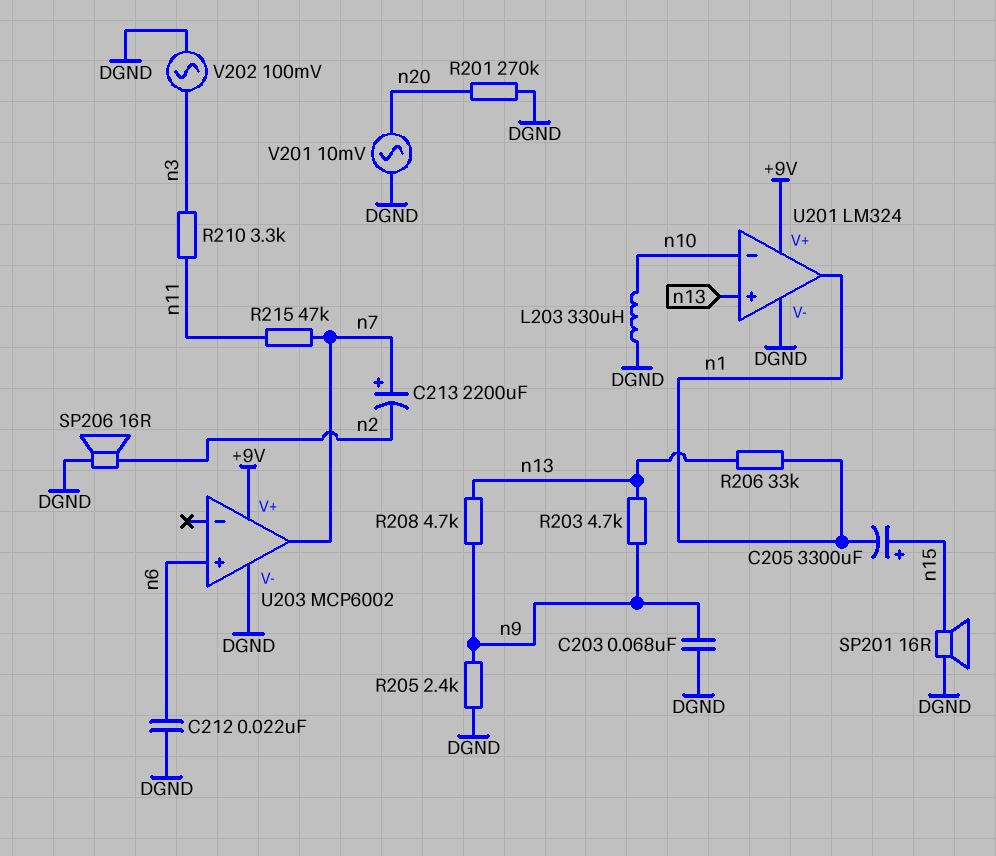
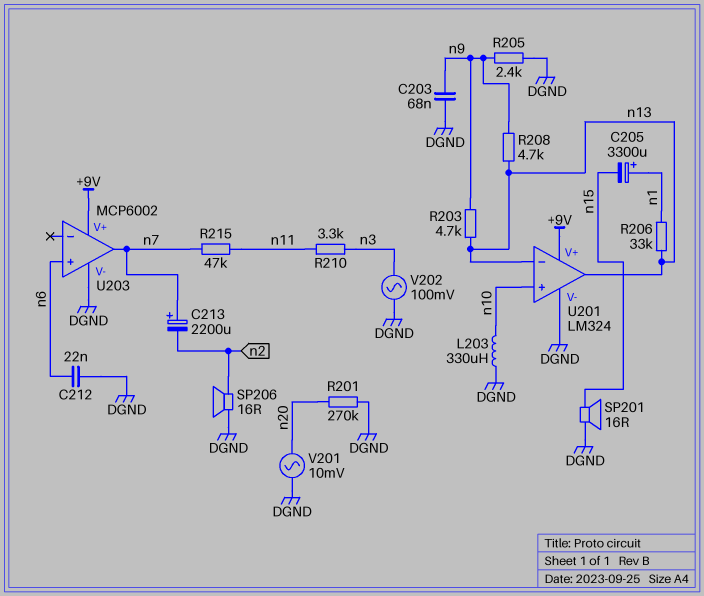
C205: 3300uF (plus n15, minus n1) -> 3300uF (plus n1, minus n15)
U201 pin in+: n13 -> n10
U201 pin in-: n10 -> n13
U201 pin out: n1 -> n13

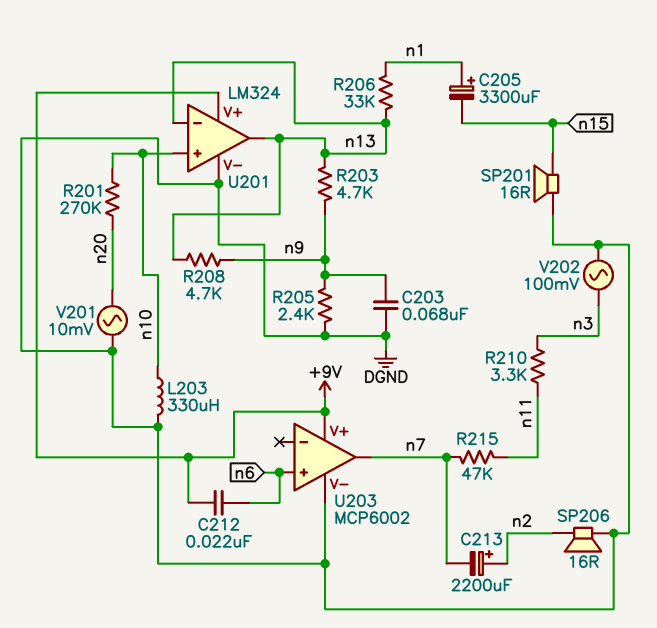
C212: 22nF (DGND, n6) -> 22nF (+9V, n6)
C213: 2200uF (plus n7, minus n2) -> 2200uF (plus n2, minus n7)
R201: 270k (DGND, n20) -> 270k (n10, n20)

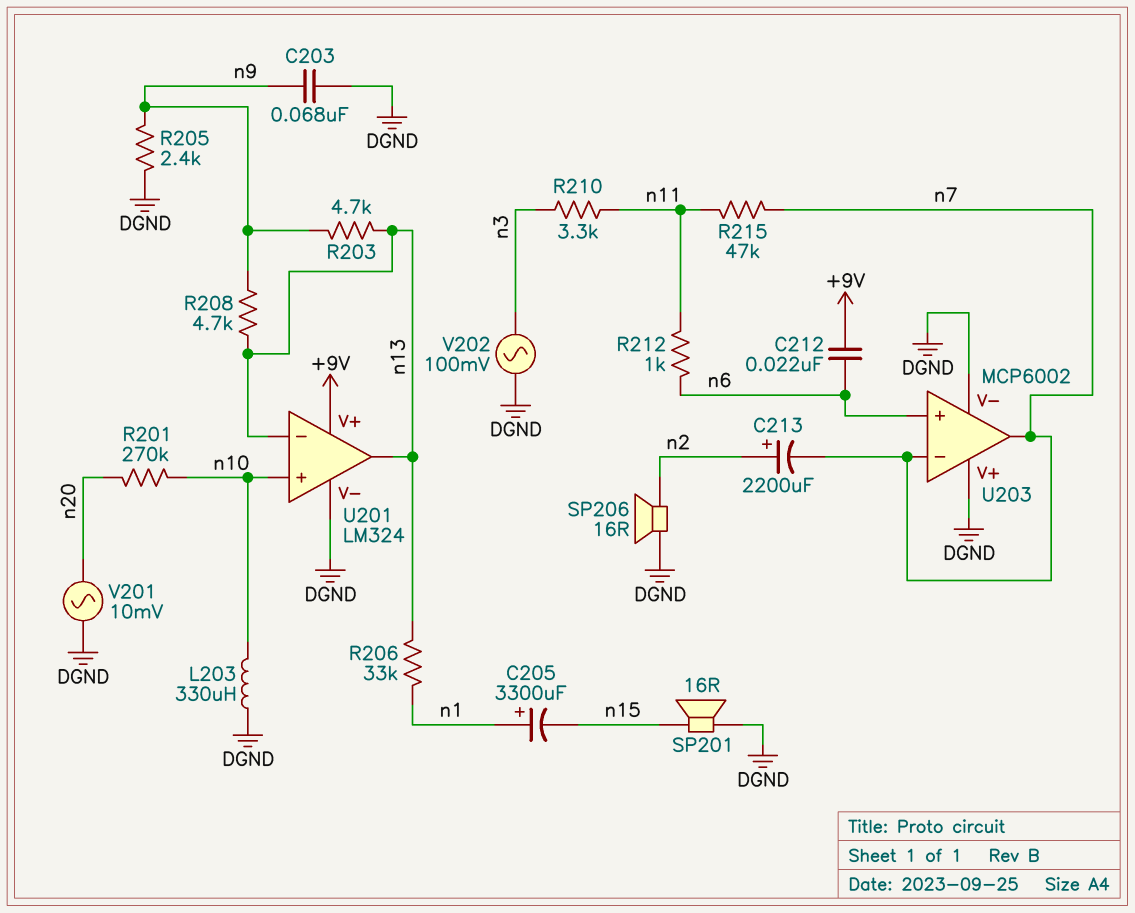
R212: none -> 1k (n6, n11)
U203 pin V+: +9V -> DGND
U203 pin in-: none -> n7

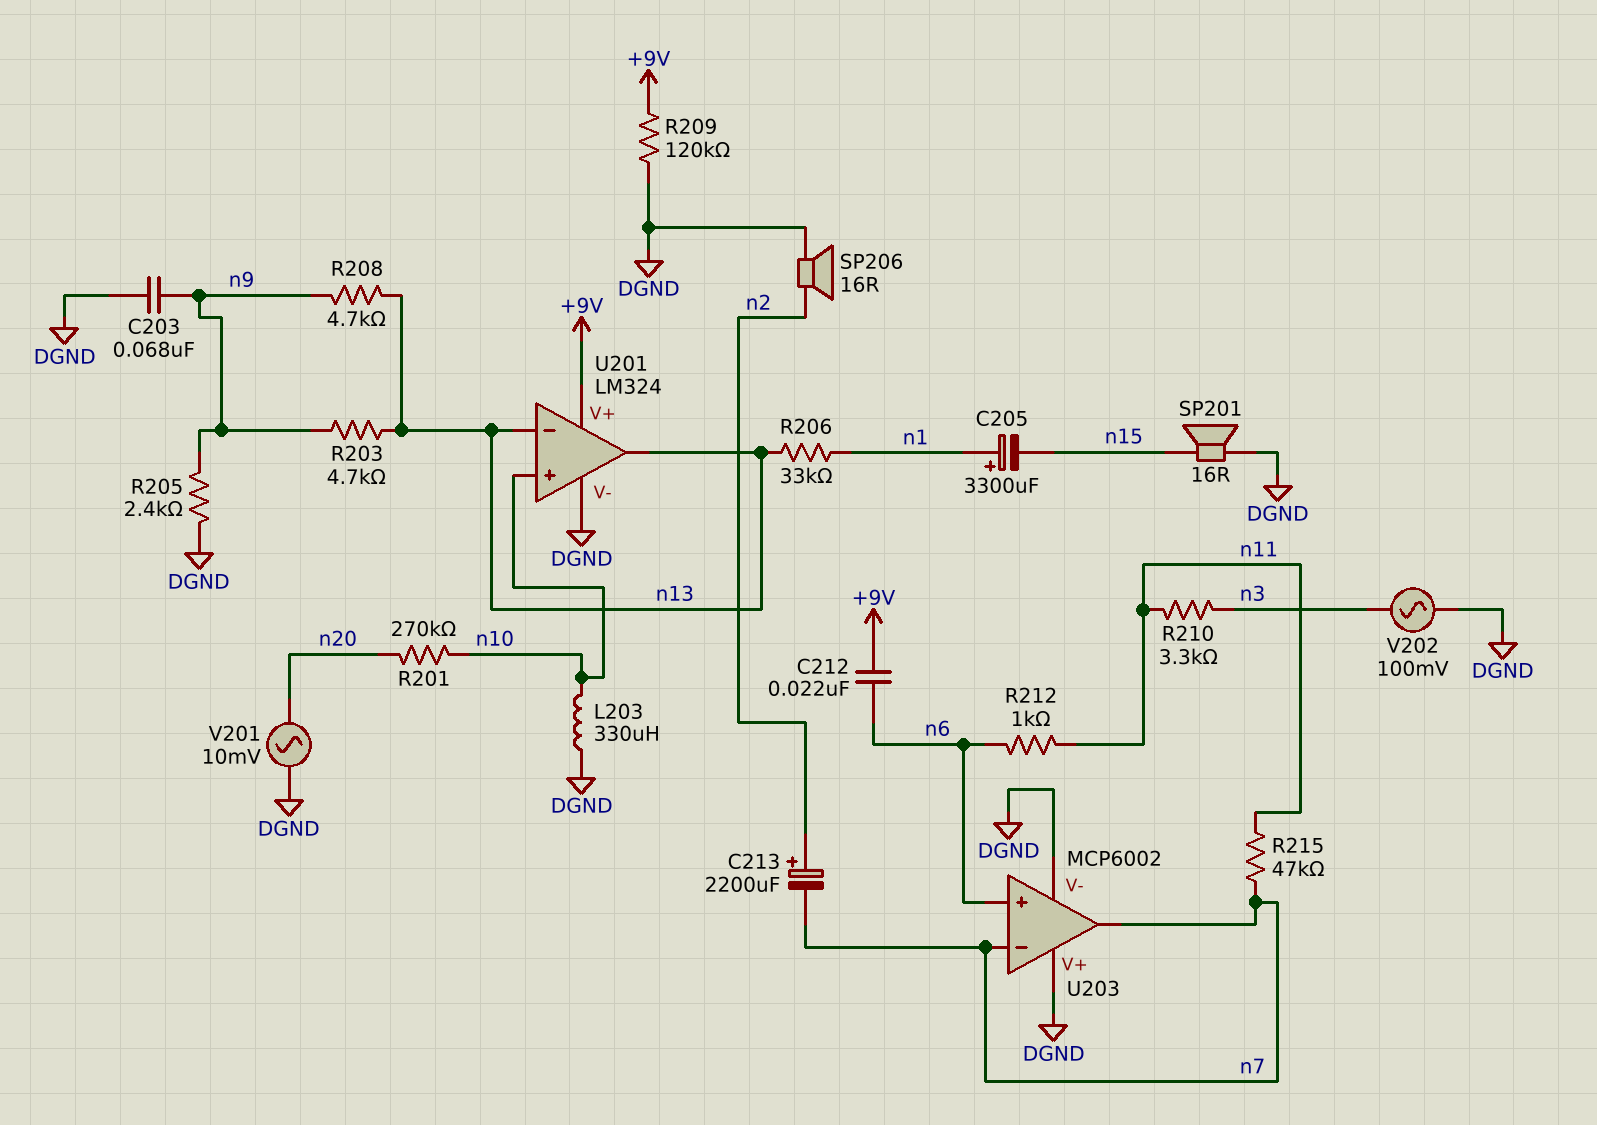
R209: none -> 120k (+9V, DGND)

